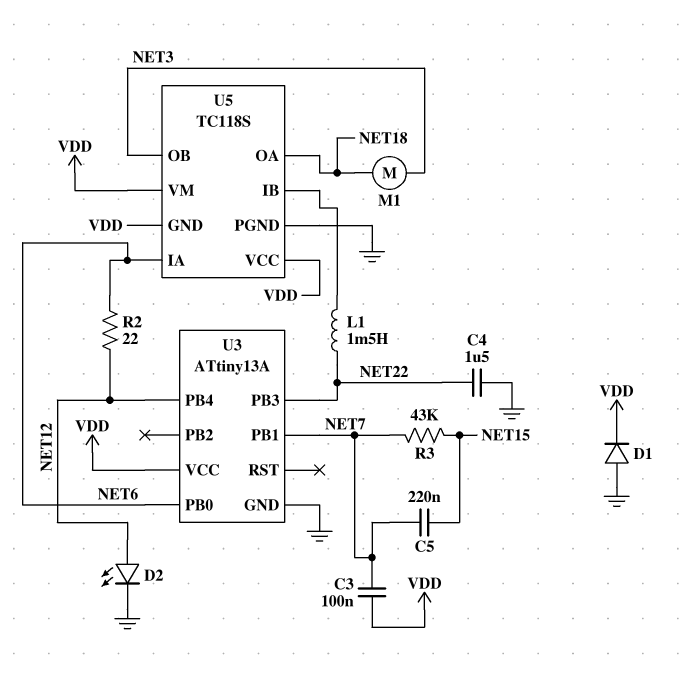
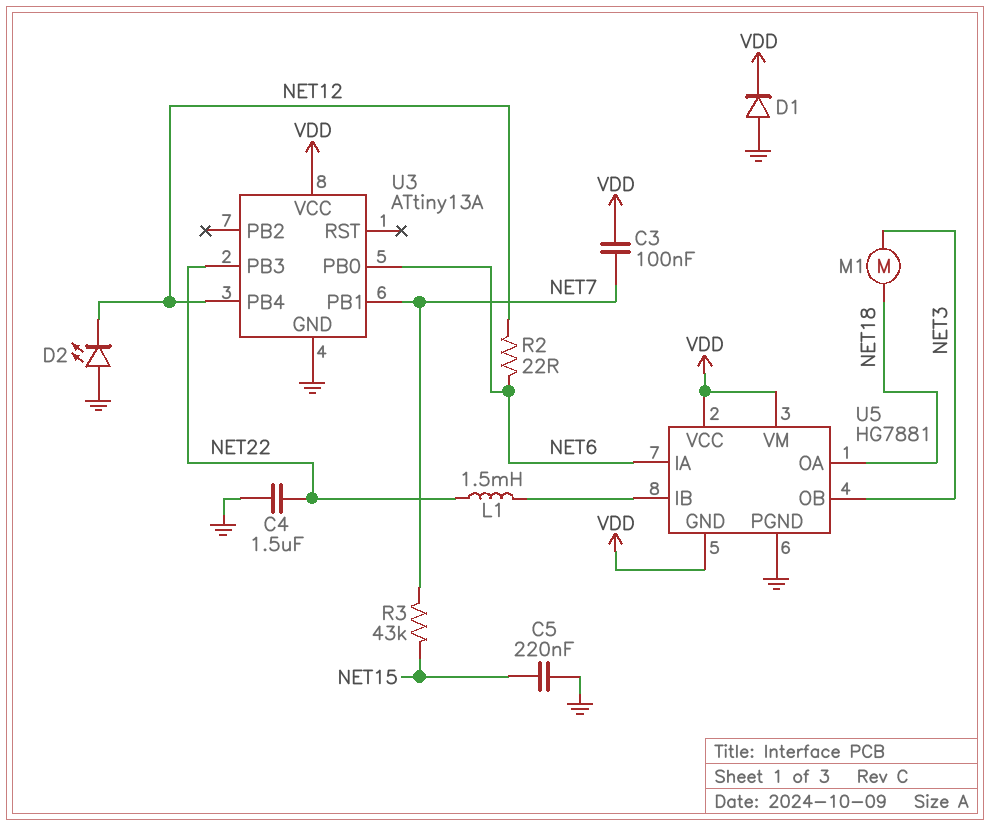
C5: 220nF (NET7, NET15) -> 220nF (GND, NET15)
D2: LED (A NET12, K GND) -> LED (A GND, K NET12)
U5: TC118S -> HG7881

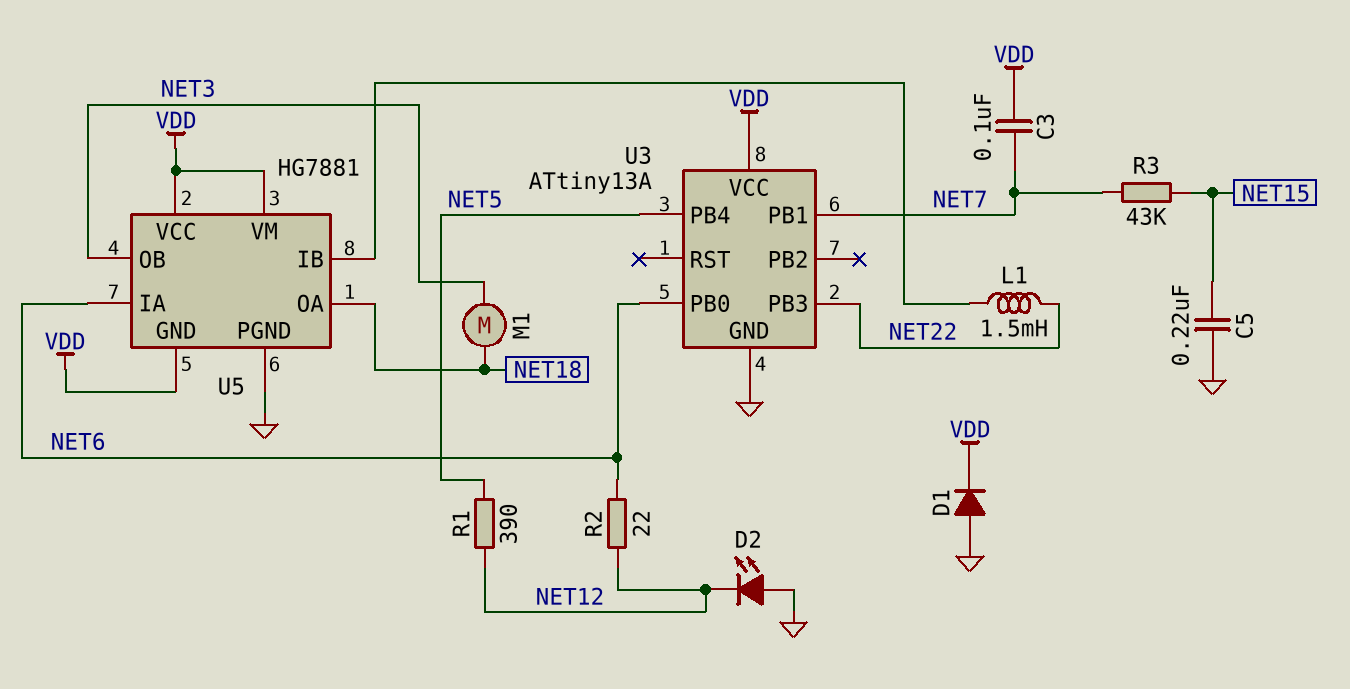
C4: 1.5uF (GND, NET22) -> none
R1: none -> 390 (NET5, NET12)
U3 pin PB4: NET12 -> NET5

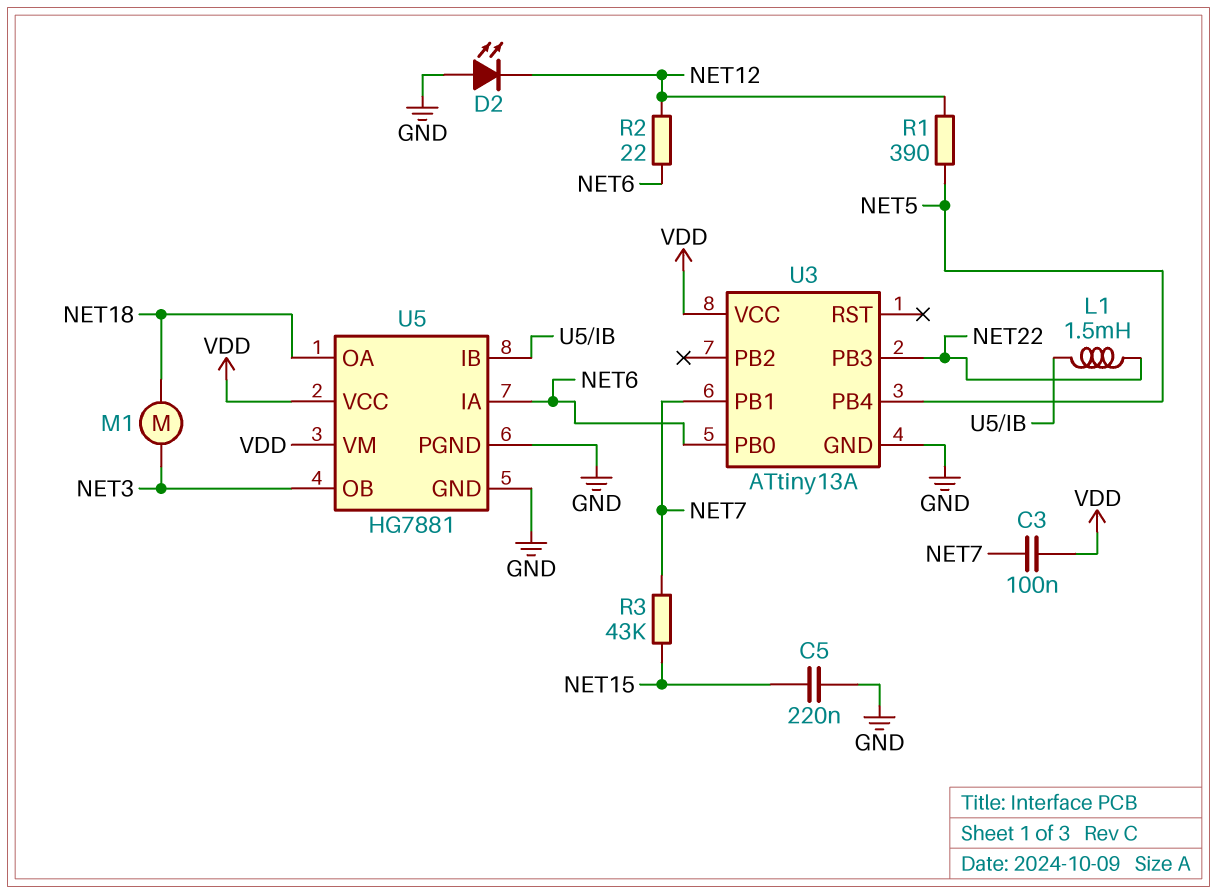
D1: diode (A GND, K VDD) -> none
U5 pin GND: VDD -> GND

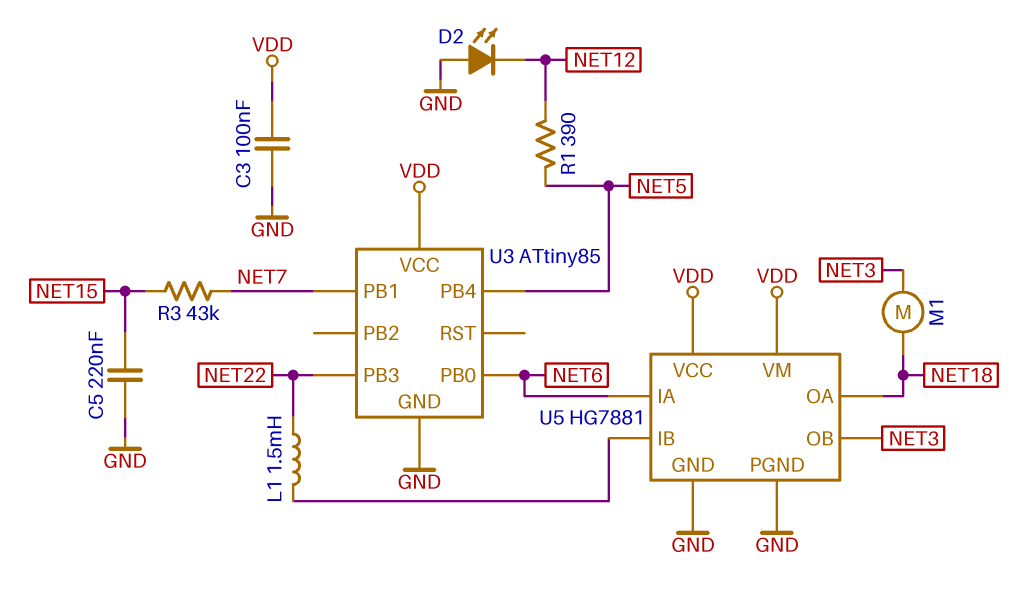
C3: 100nF (NET7, VDD) -> 100nF (GND, VDD)
R2: 22 (NET6, NET12) -> none
U3: ATtiny13A -> ATtiny85

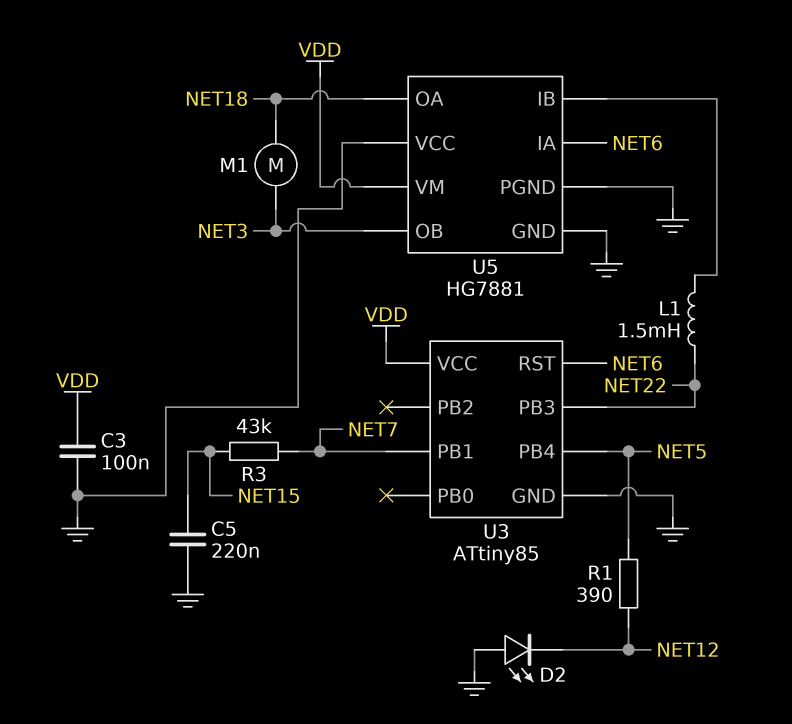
U3 pin PB0: NET6 -> none
U3 pin RST: none -> NET6
U5 pin VCC: VDD -> GND

